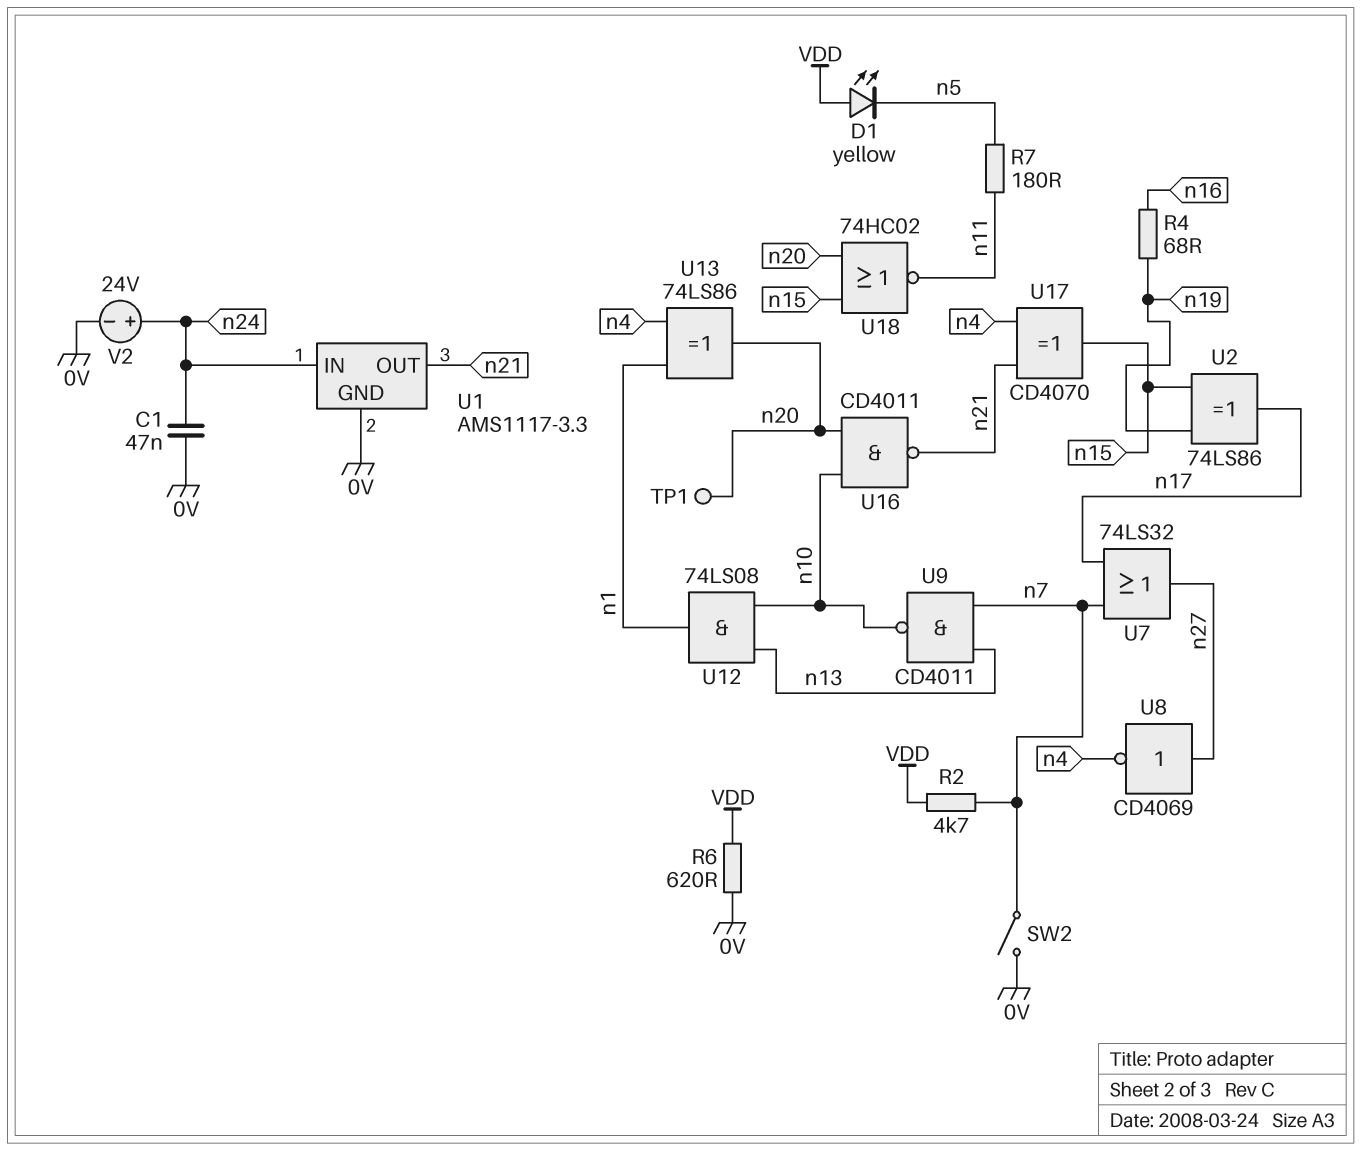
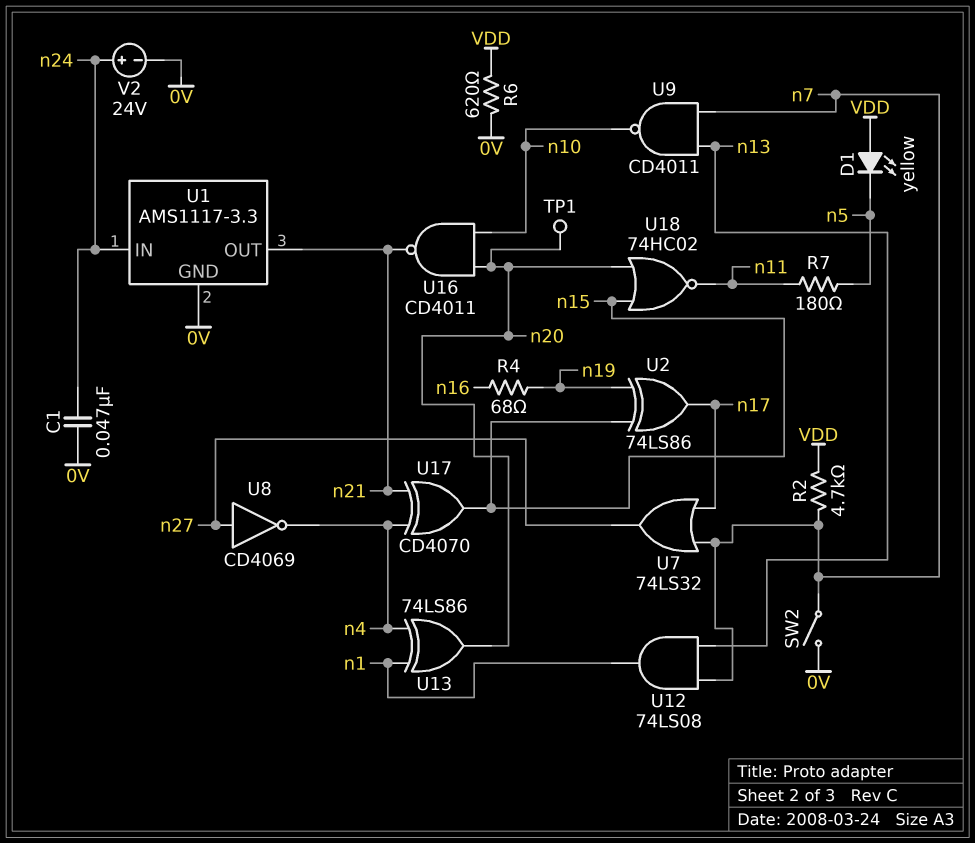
U12: AND 74LS08 (in n10, in n13, out n1) -> AND 74LS08 (in n7, in n13, out n1)

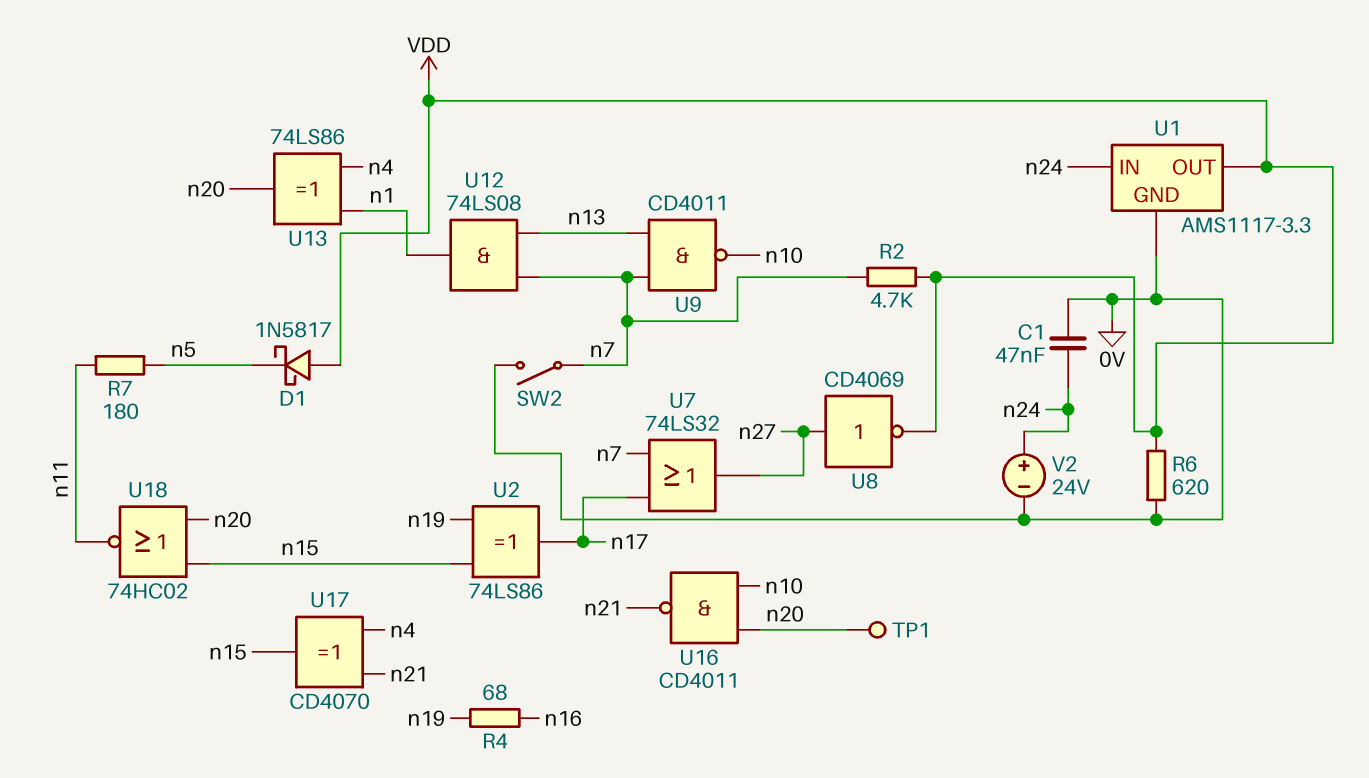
D1: LED yellow (A VDD, K n5) -> schottky 1N5817 (A VDD, K n5)
U1 pin OUT: n21 -> VDD
U8: NOT CD4069 (in n27, out n4) -> NOT CD4069 (in n27, out VDD)

